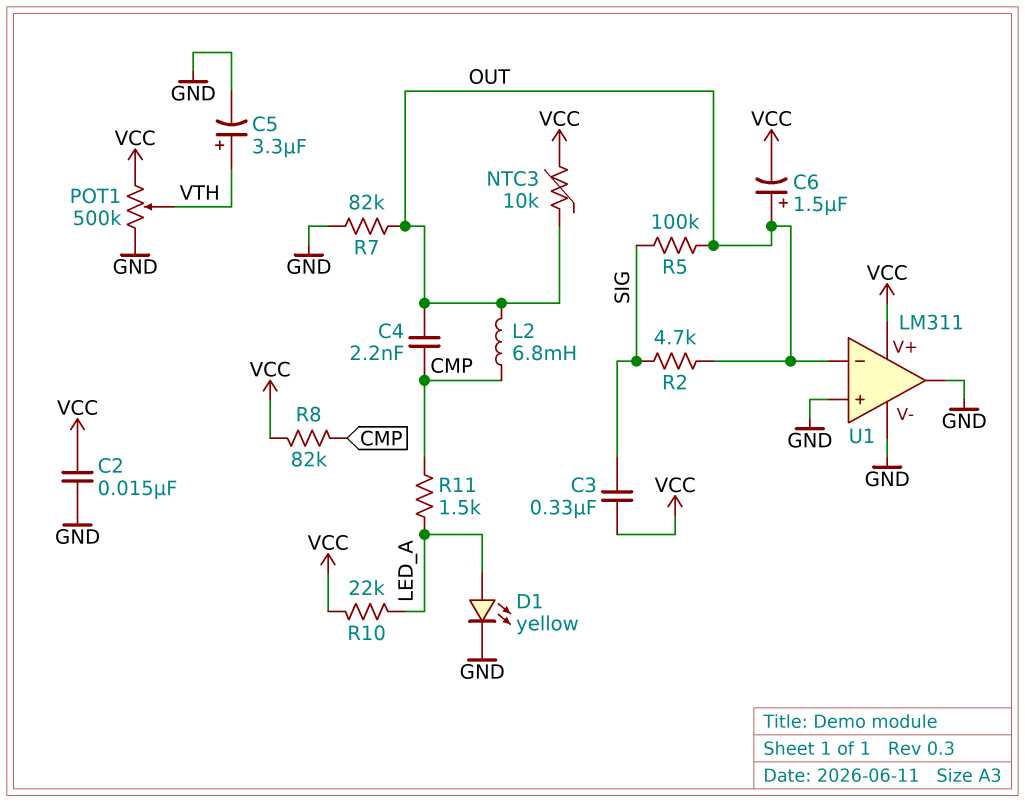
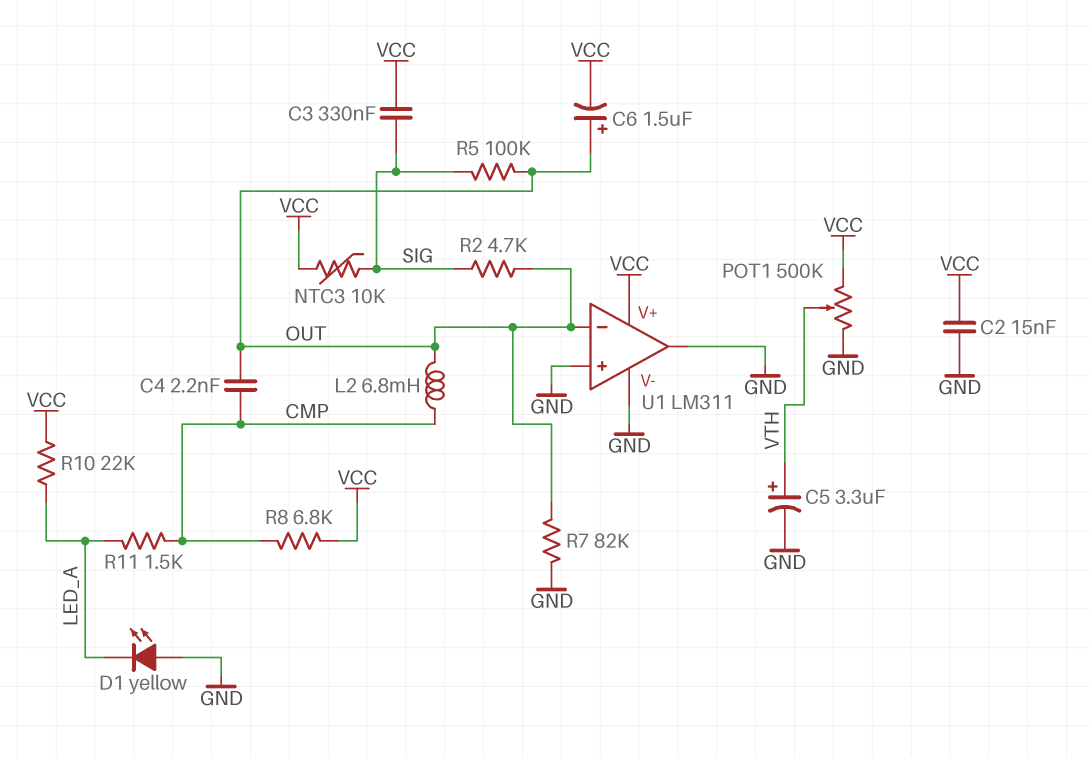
D1: LED yellow (A LED_A, K GND) -> LED yellow (A GND, K LED_A)
NTC3: 10k (OUT, VCC) -> 10k (SIG, VCC)
R8: 82k (CMP, VCC) -> 6.8k (CMP, VCC)

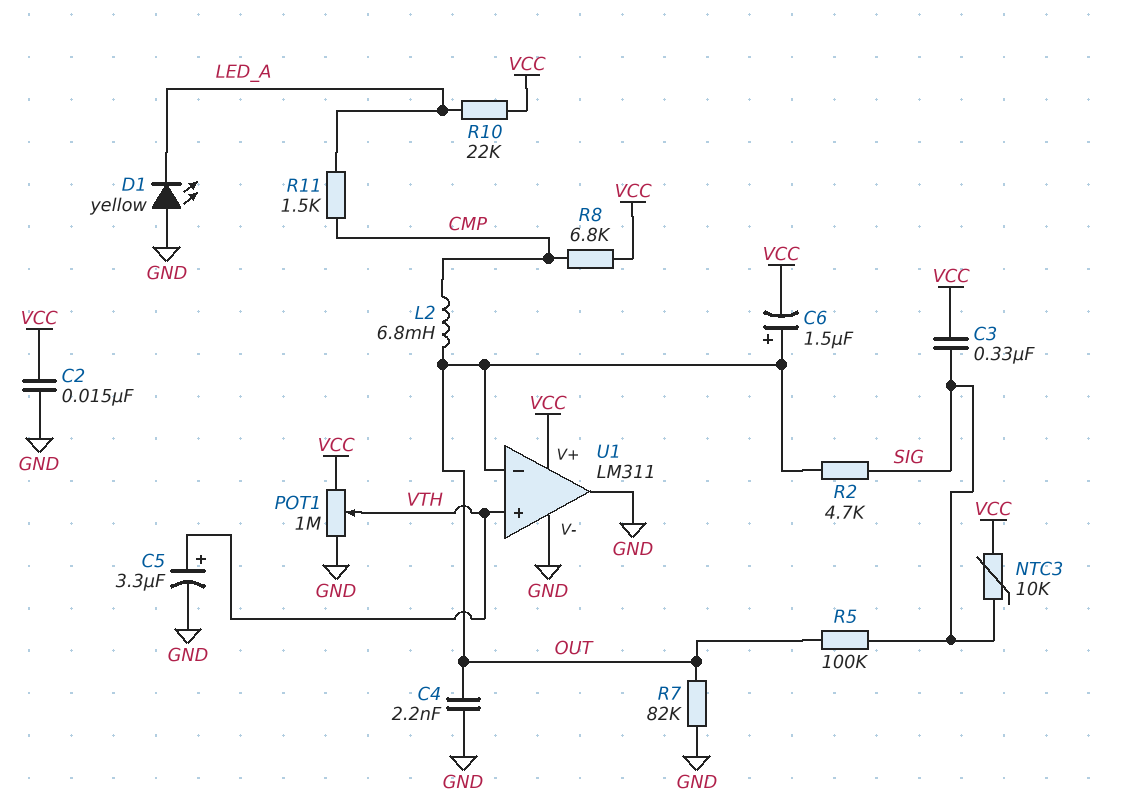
C4: 2.2nF (CMP, OUT) -> 2.2nF (GND, OUT)
POT1: 500k (GND, VCC, wiper VTH) -> 1M (GND, VCC, wiper VTH)
U1 pin in+: GND -> VTH

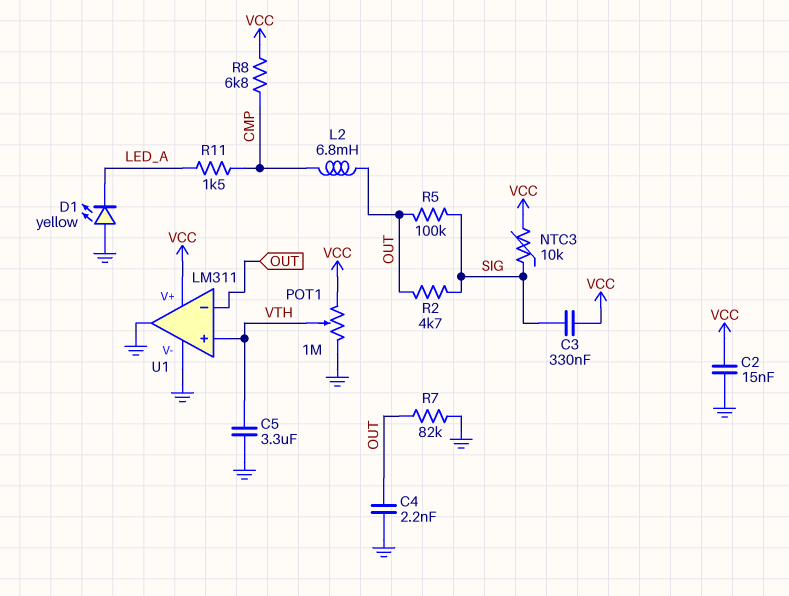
C5: 3.3uF (plus VTH, minus GND) -> 3.3uF (GND, VTH)
C6: 1.5uF (plus OUT, minus VCC) -> none
R10: 22k (LED_A, VCC) -> none

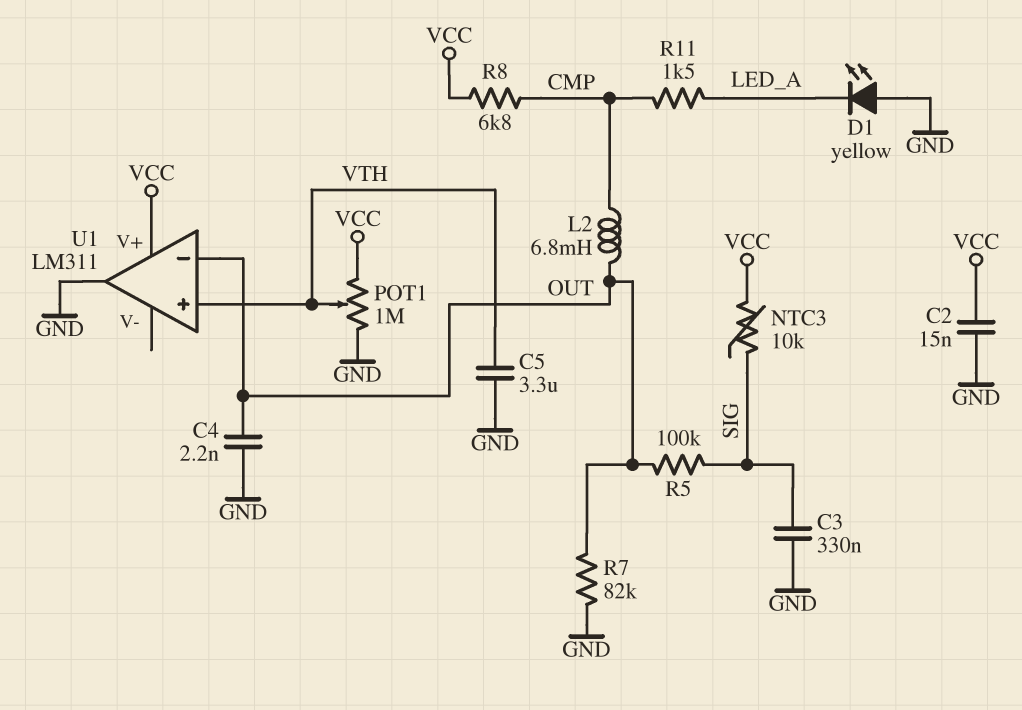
C3: 330nF (SIG, VCC) -> 330nF (GND, SIG)
R2: 4.7k (OUT, SIG) -> none
U1 pin V-: GND -> none

